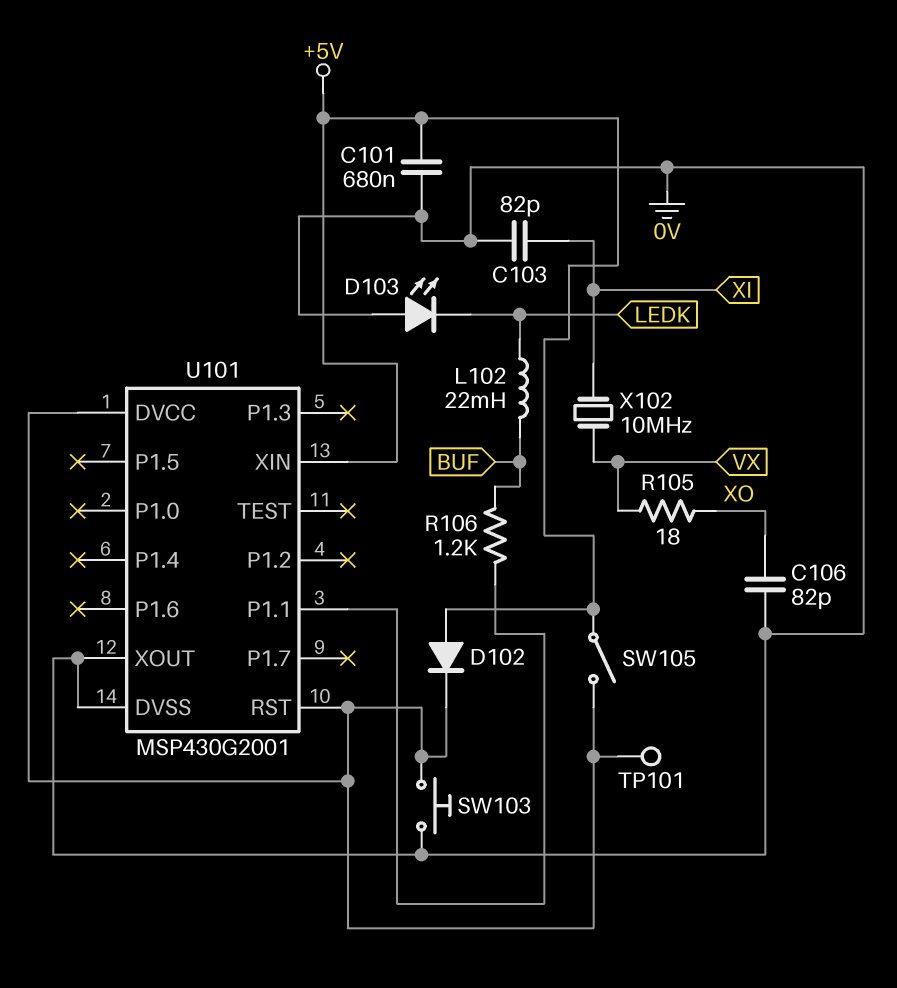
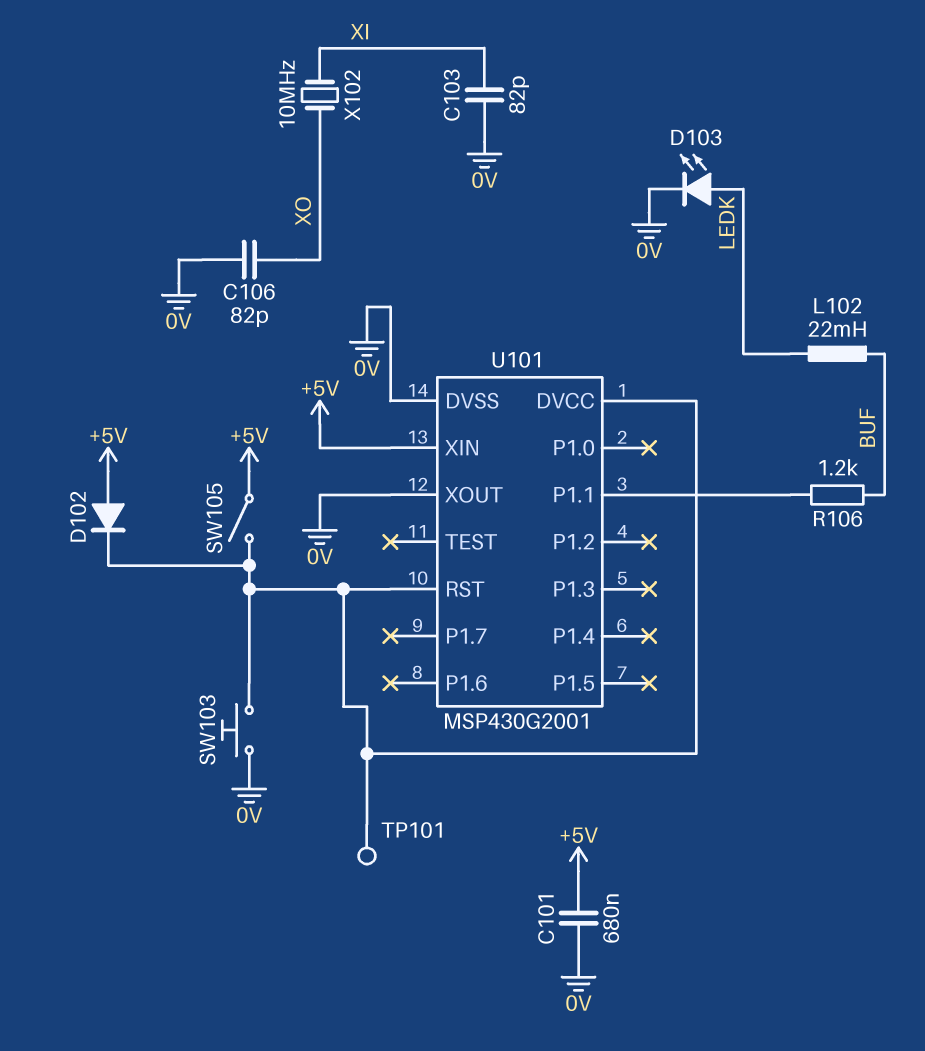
D103: LED (A 0V, K LEDK) -> LED (A LEDK, K 0V)
R105: 18 (VX, XO) -> none
X102: 10MHz (VX, XI) -> 10MHz (XI, XO)

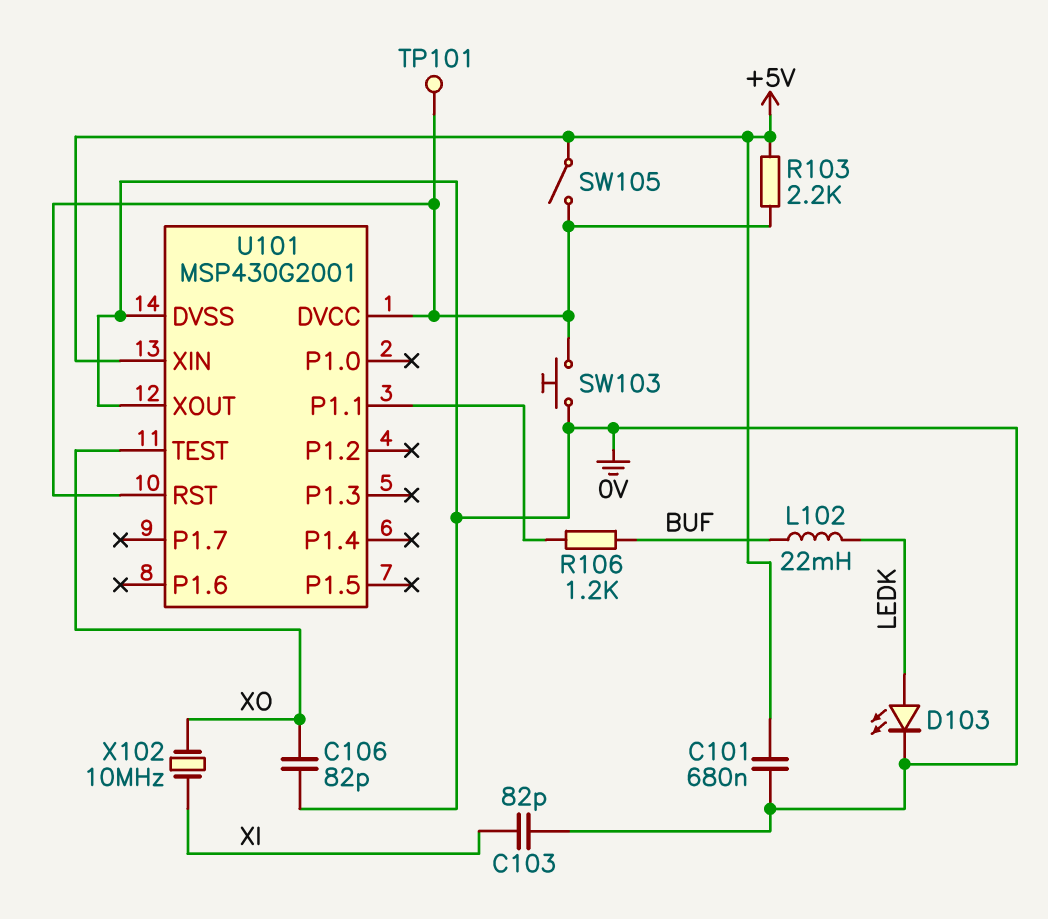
D102: diode (A +5V, K U101/DVCC) -> none
R103: none -> 2.2k (+5V, U101/DVCC)
U101 pin TEST: none -> XO

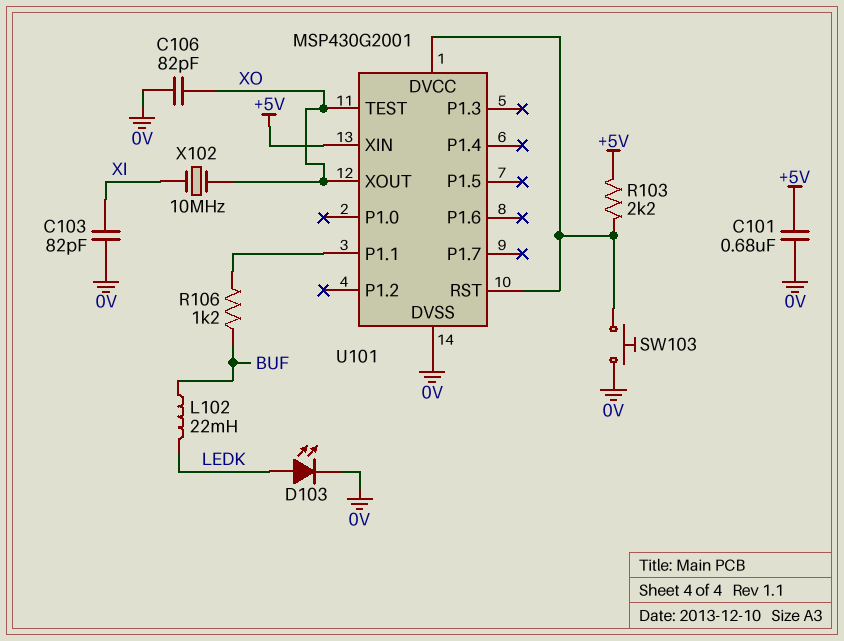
SW105: switch (+5V, U101/DVCC) -> none
TP101: test point (U101/DVCC) -> none
U101 pin XOUT: 0V -> XO

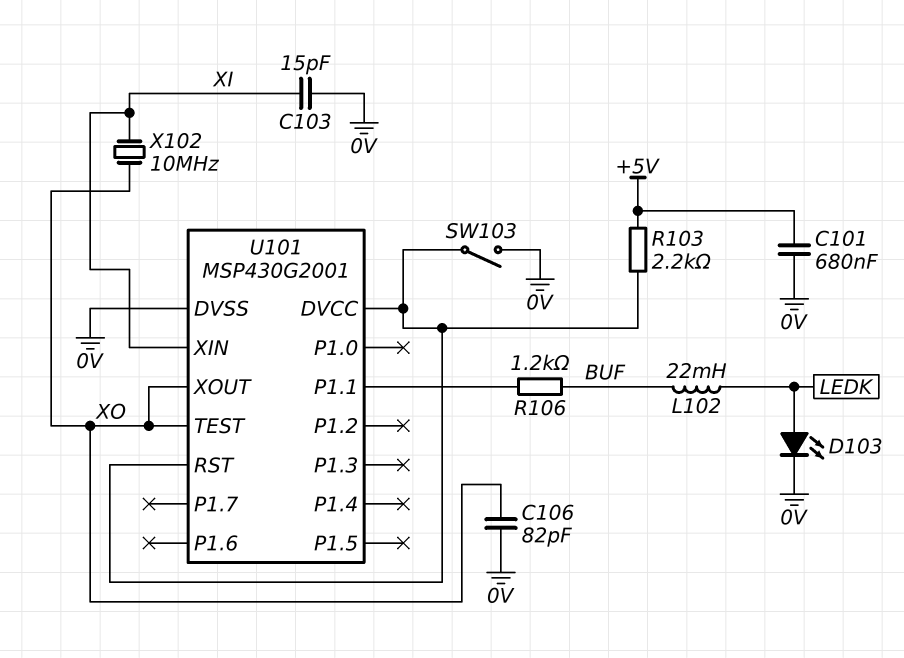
C103: 82pF (0V, XI) -> 15pF (0V, XI)
SW103: button (0V, U101/DVCC) -> switch (0V, U101/DVCC)
U101 pin XIN: +5V -> XI

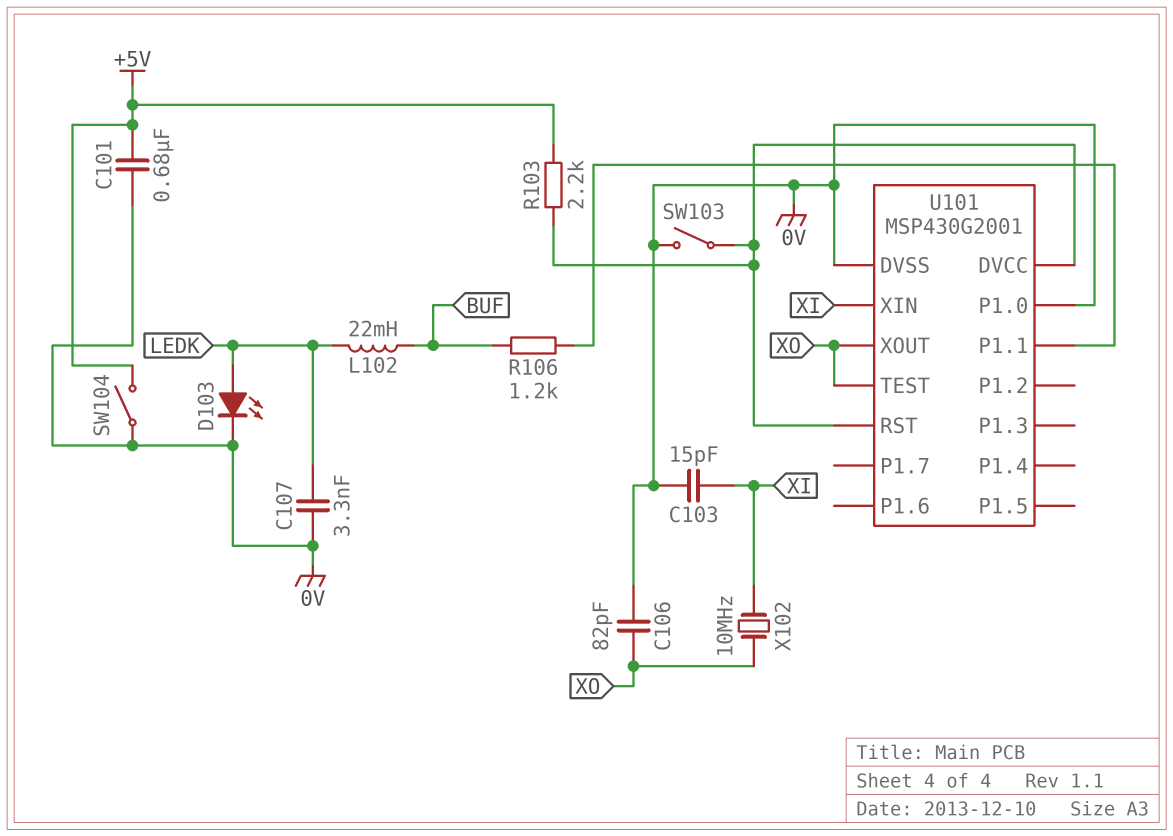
C107: none -> 3.3nF (0V, LEDK)
SW104: none -> switch (+5V, 0V)
U101 pin P1.0: none -> 0V

